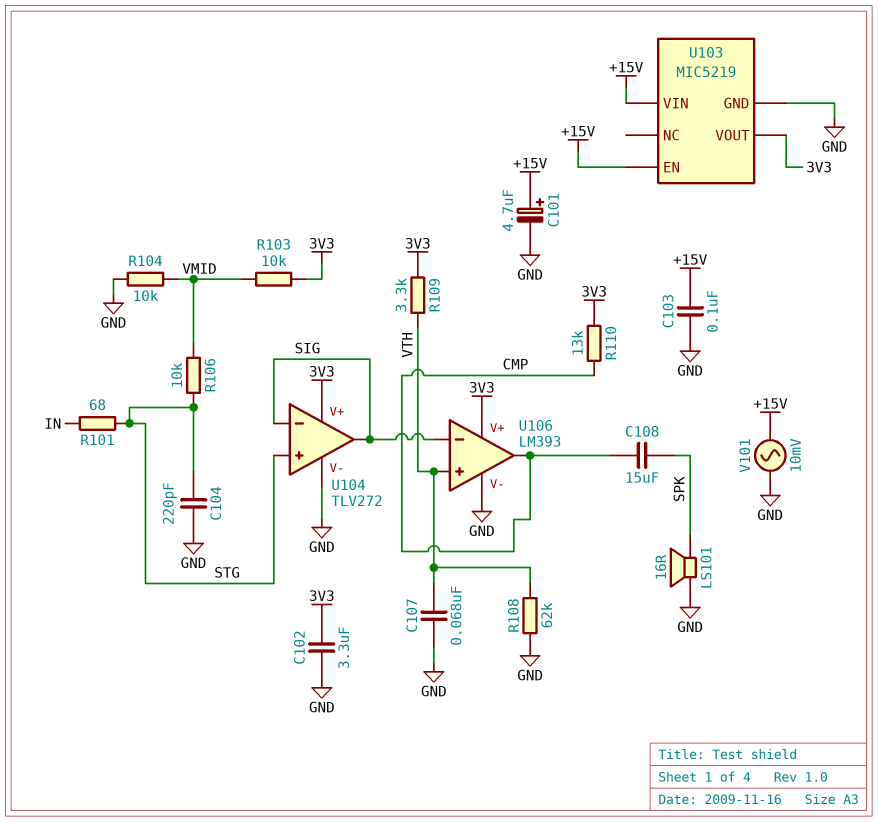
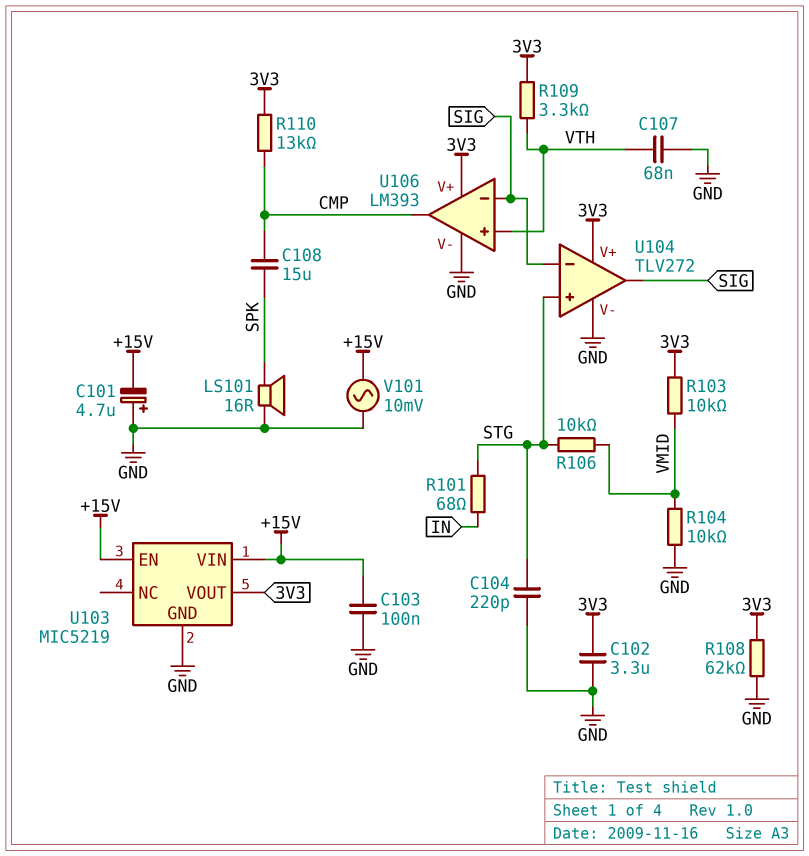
C101: 4.7uF (plus +15V, minus GND) -> 4.7uF (plus GND, minus +15V)
R108: 62k (GND, VTH) -> 62k (3V3, GND)

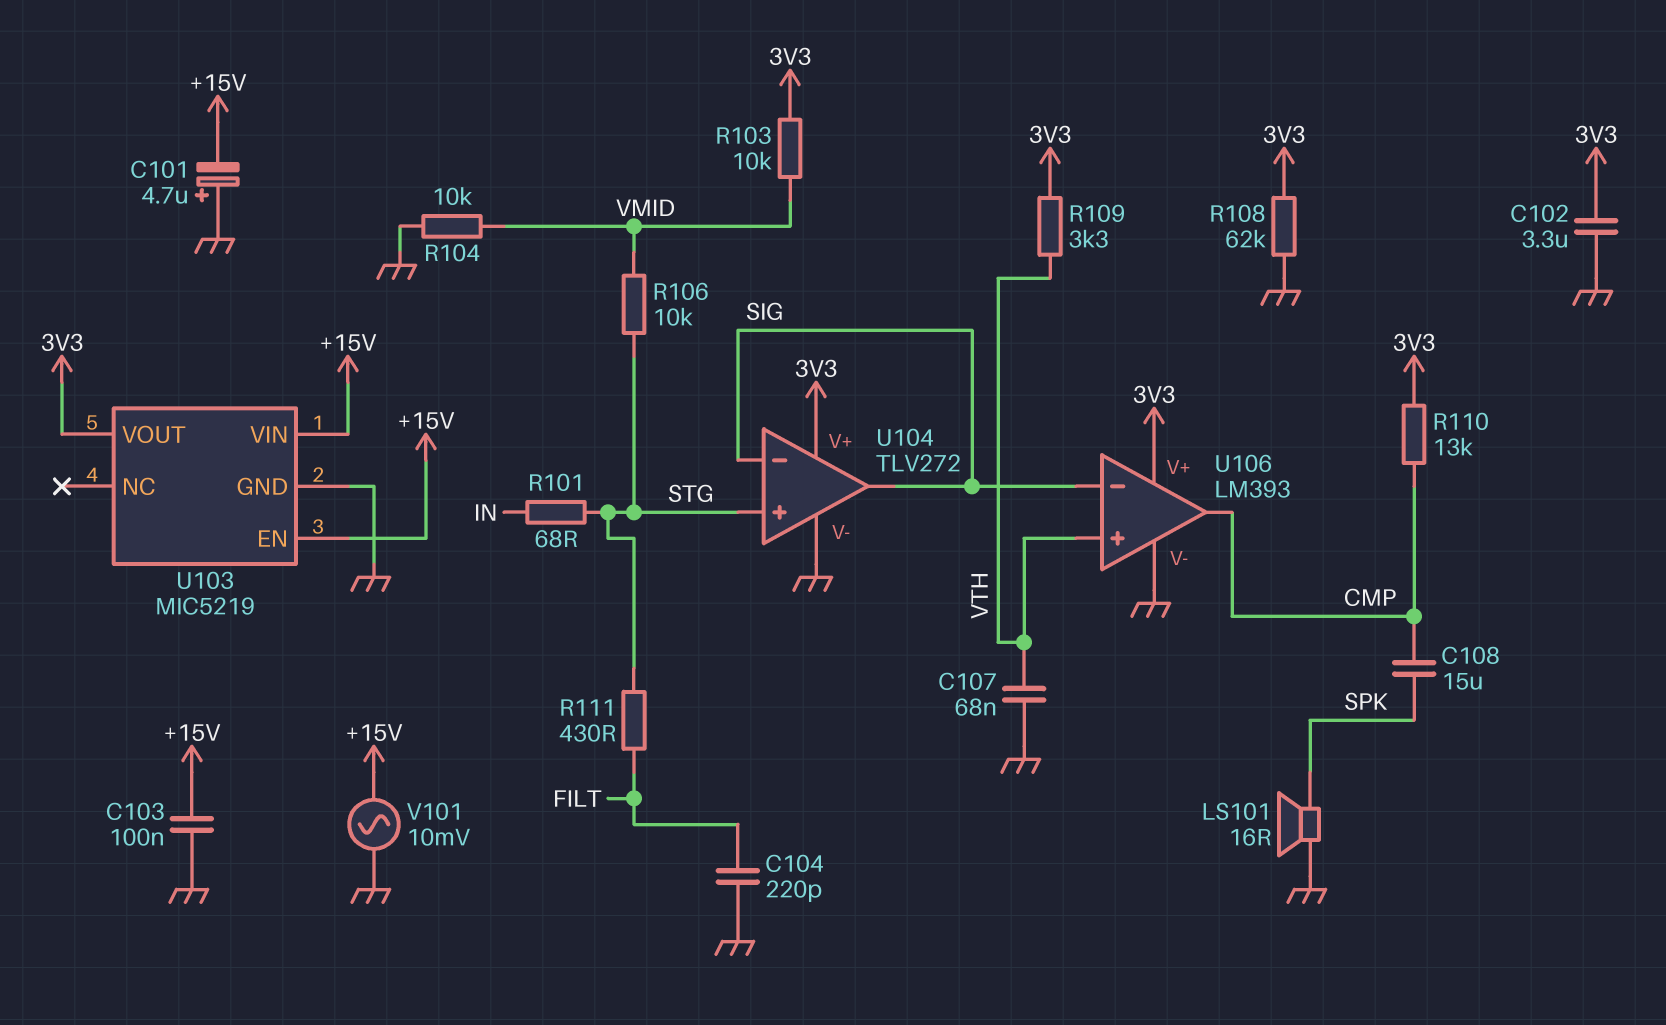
C104: 220pF (GND, STG) -> 220pF (FILT, GND)
R111: none -> 430 (FILT, STG)

